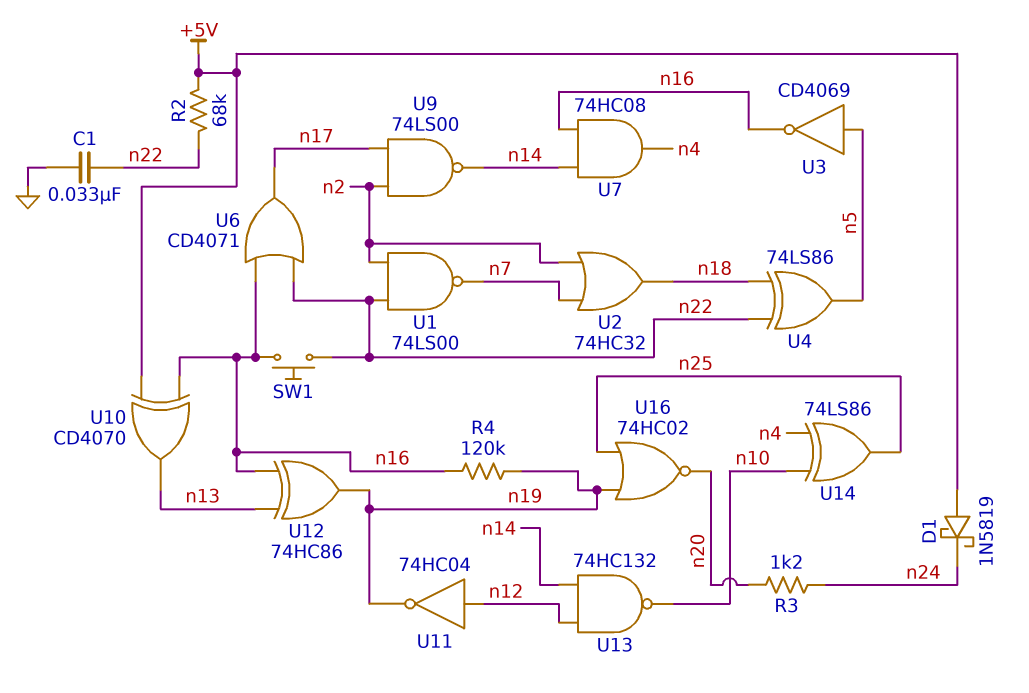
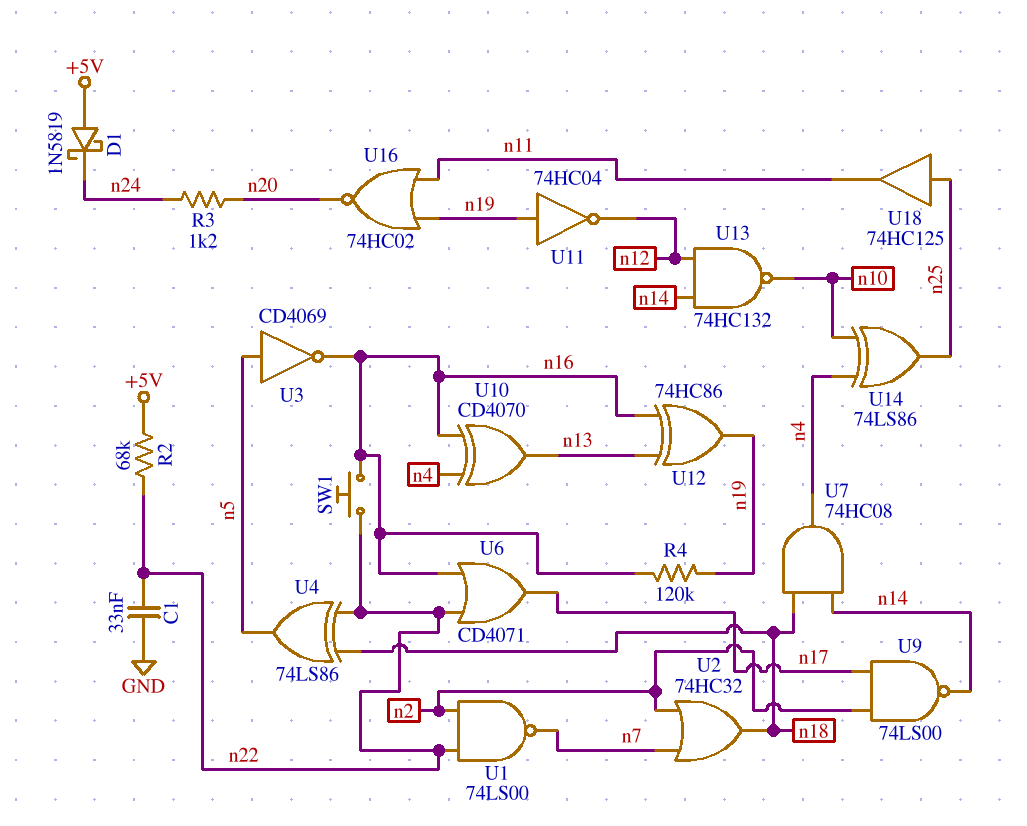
U7: AND 74HC08 (in n14, in n16, out n4) -> AND 74HC08 (in n14, in n18, out n4)
U10: XOR CD4070 (in +5V, in n16, out n13) -> XOR CD4070 (in n4, in n16, out n13)
U11: NOT 74HC04 (in n12, out n19) -> NOT 74HC04 (in n19, out n12)
U16: NOR 74HC02 (in n19, in n25, out n20) -> NOR 74HC02 (in n11, in n19, out n20)
U18: none -> buffer 74HC125 (in n25, out n11)

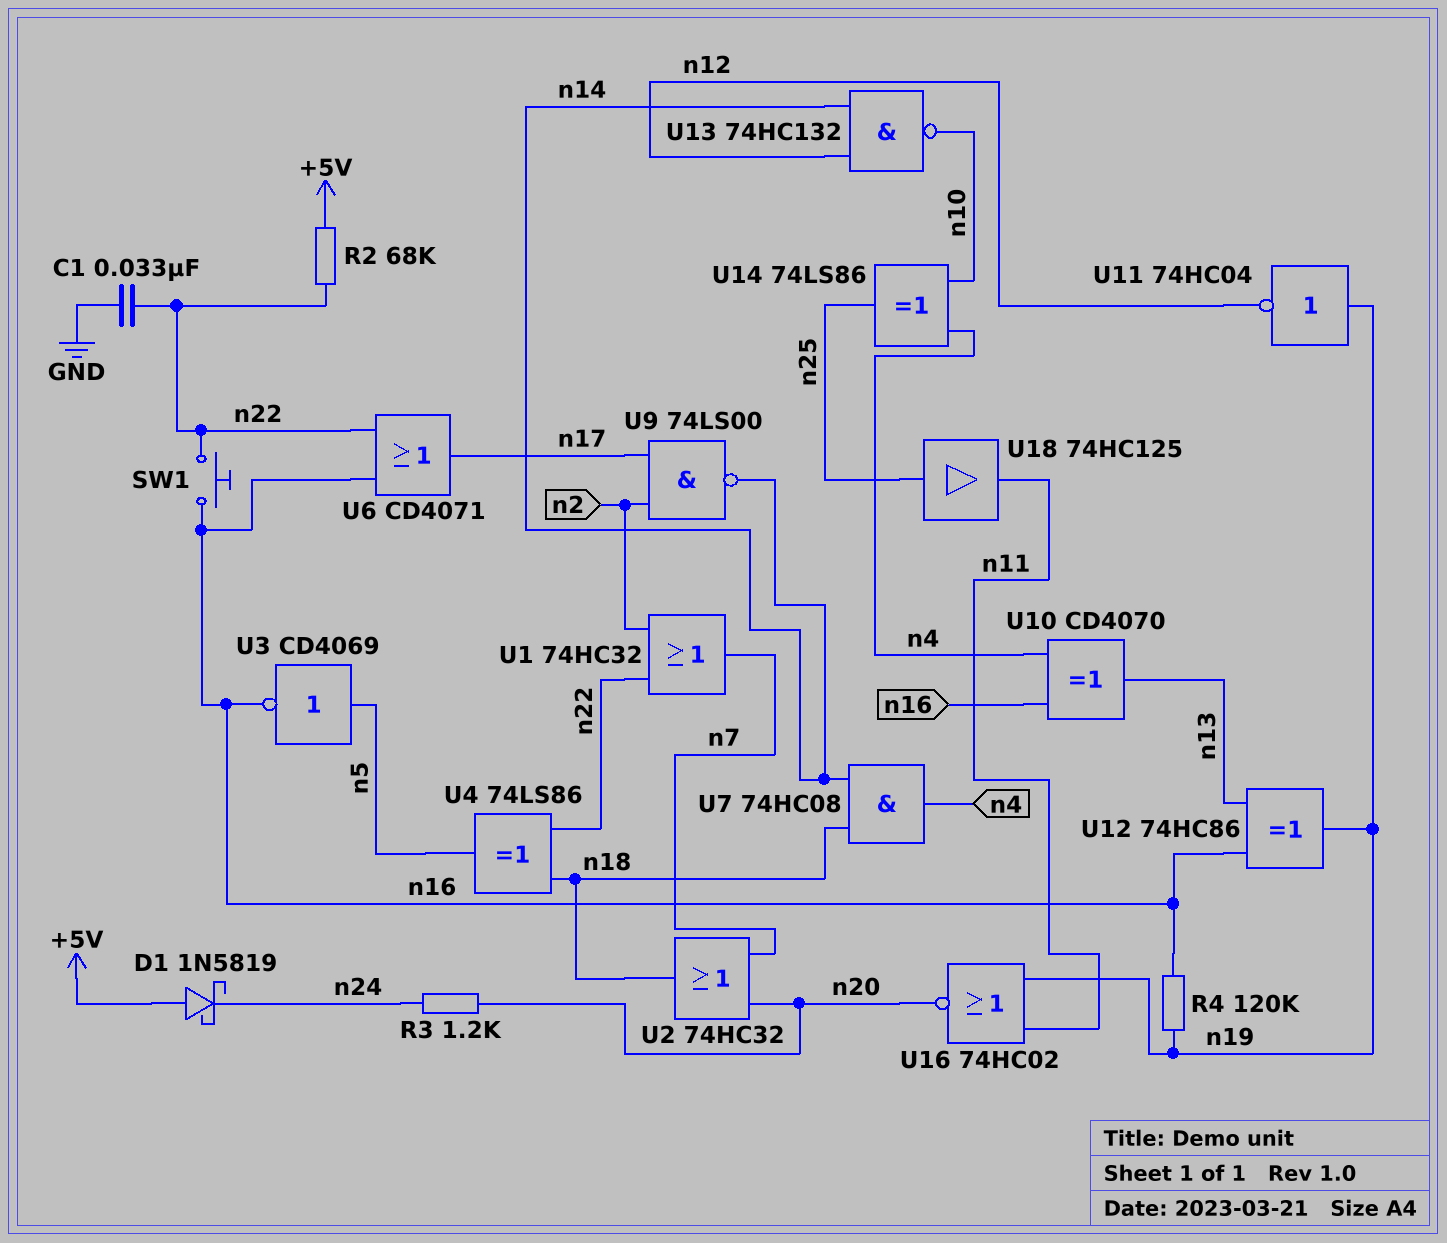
U1: NAND 74LS00 (in n2, in n22, out n7) -> OR 74HC32 (in n2, in n22, out n7)
U2: OR 74HC32 (in n2, in n7, out n18) -> OR 74HC32 (in n7, in n20, out n18)

